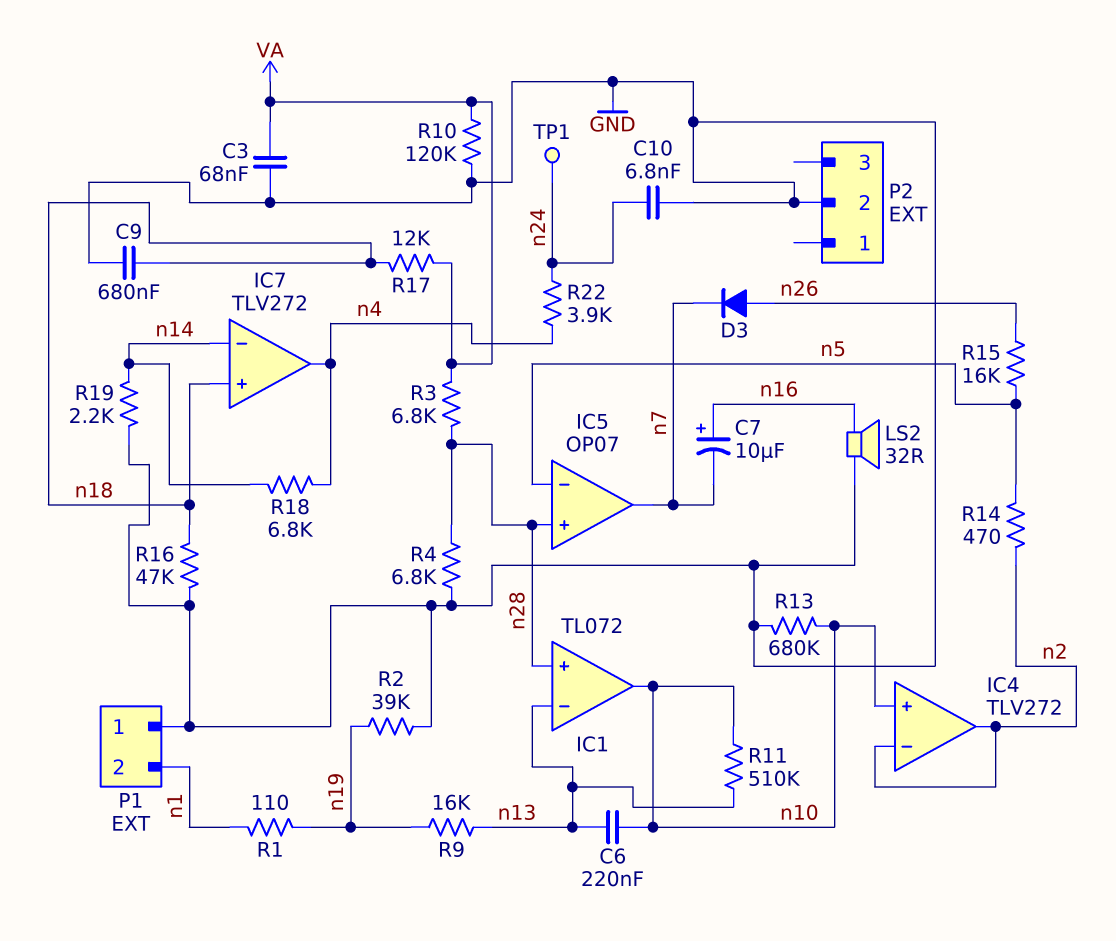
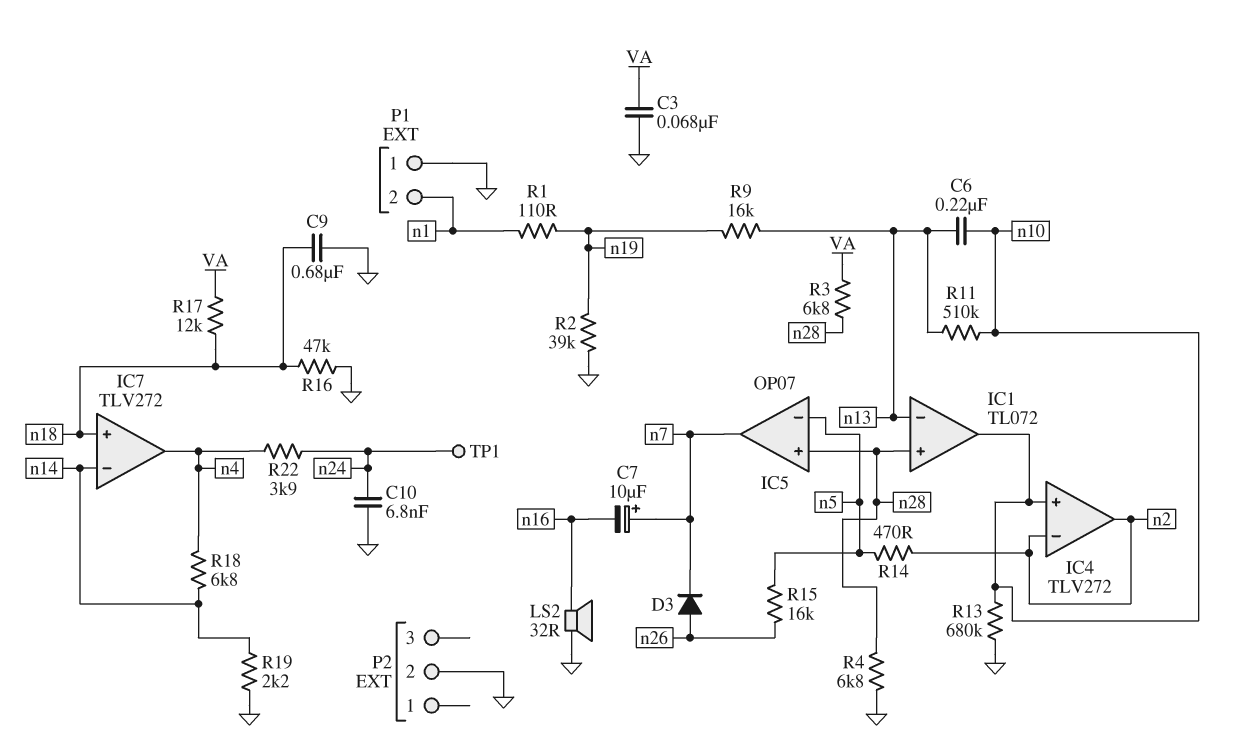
C7: 10uF (plus n16, minus n7) -> 10uF (plus n7, minus n16)
R10: 120k (GND, VA) -> none

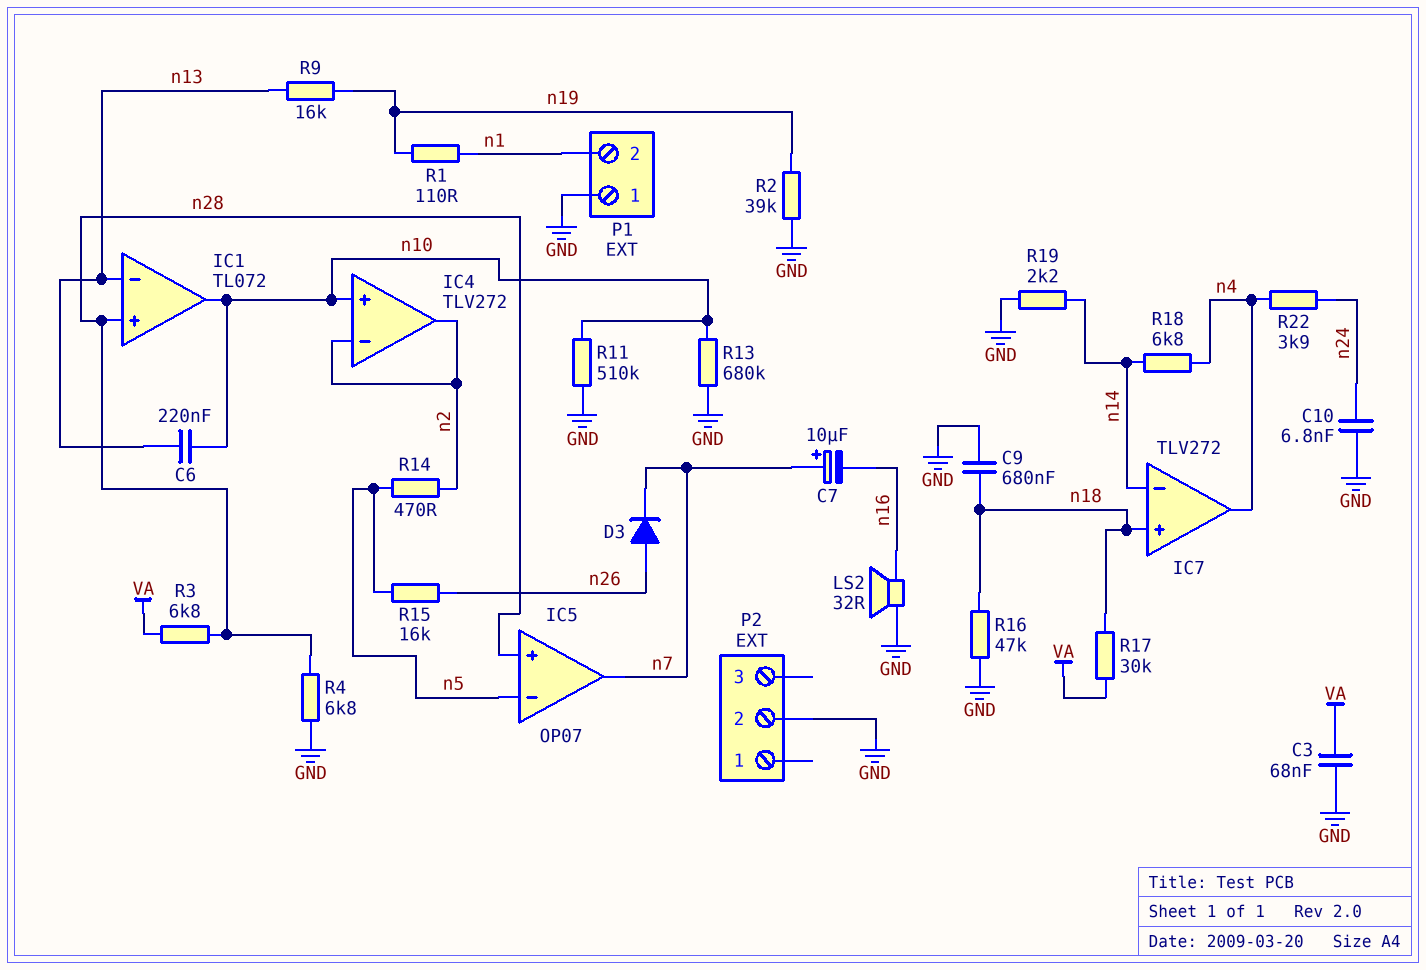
R11: 510k (n10, n13) -> 510k (GND, n10)
R17: 12k (VA, n18) -> 30k (VA, n18)
TP1: test point (n24) -> none

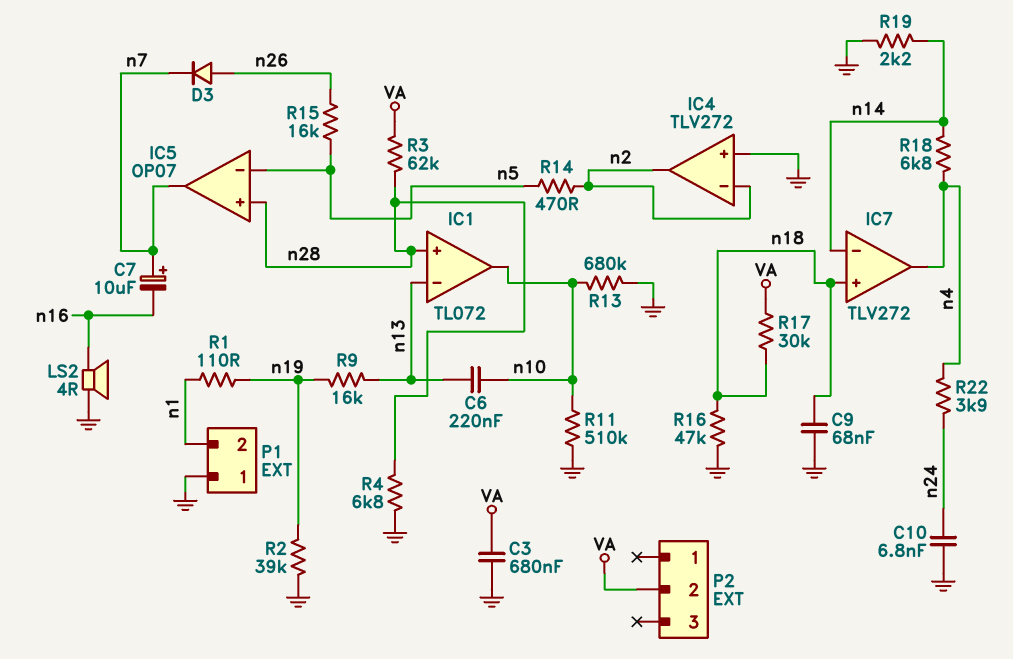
C3: 68nF (GND, VA) -> 680nF (GND, VA)
C9: 680nF (GND, n18) -> 68nF (GND, n18)
IC4 pin in+: n10 -> GND
LS2: speaker 32R (GND, n16) -> speaker 4R (GND, n16)
P2 pin 2: GND -> VA
R3: 6.8k (VA, n28) -> 62k (VA, n28)

